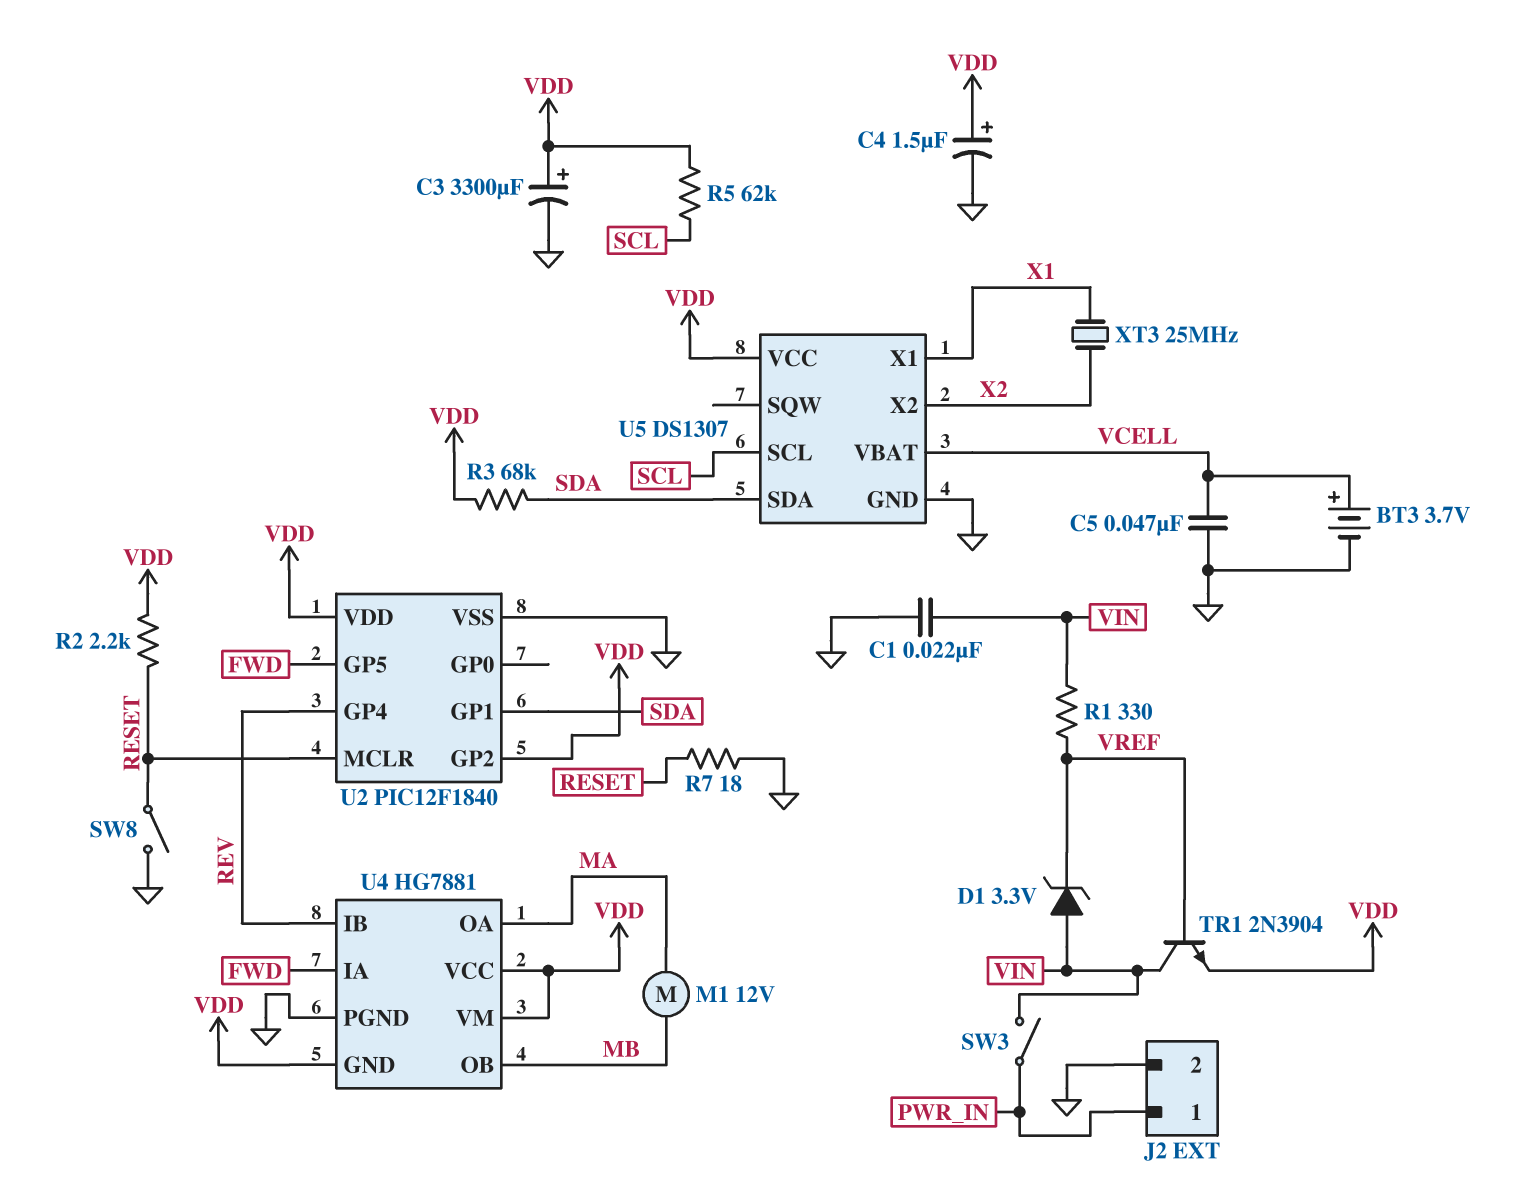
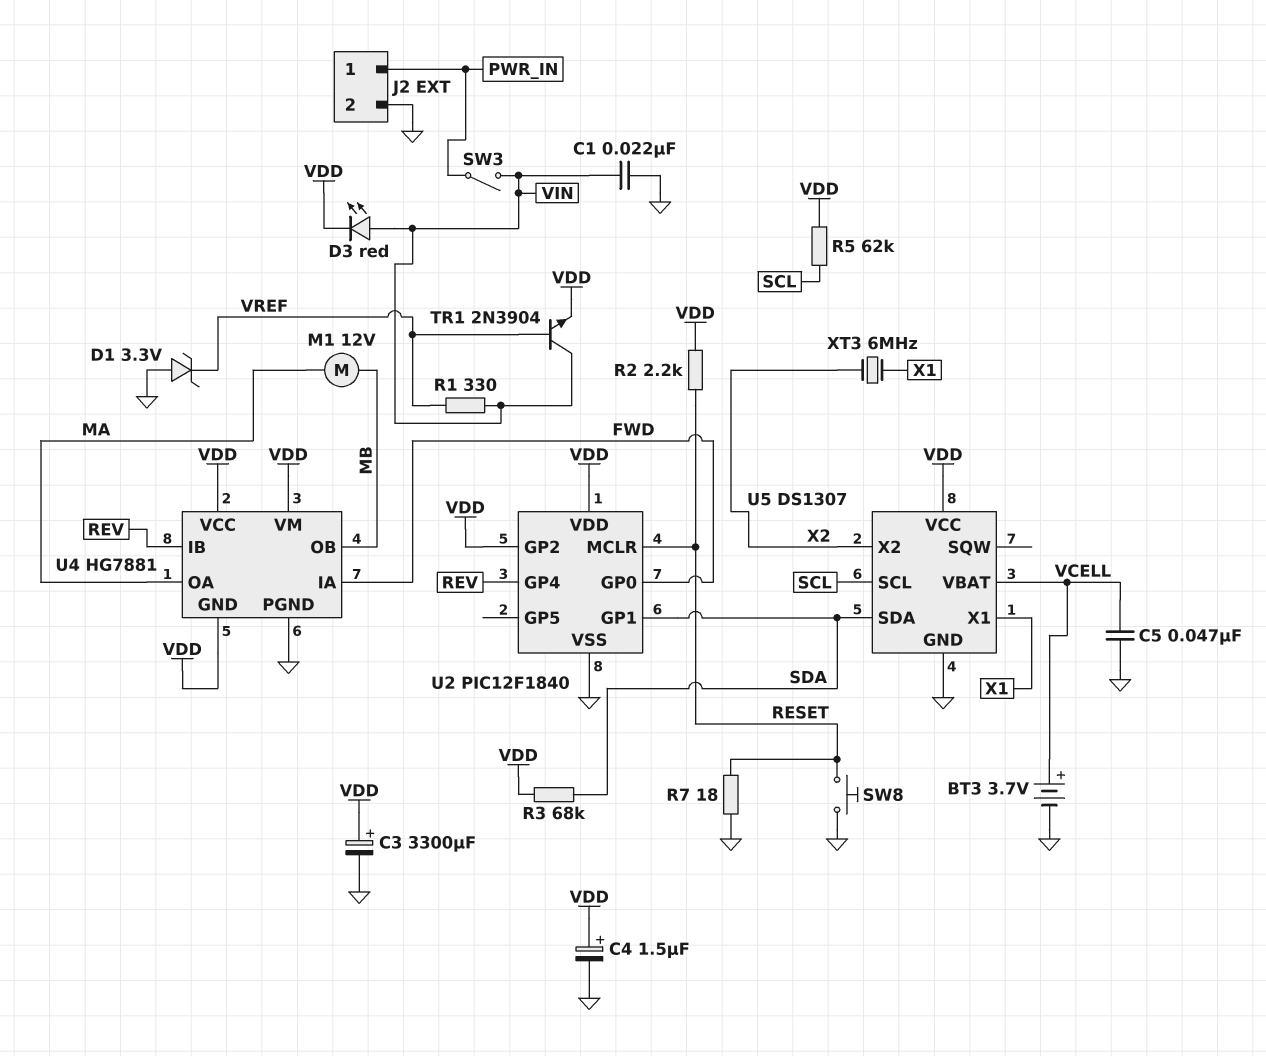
D1: zener 3.3V (A VIN, K VREF) -> zener 3.3V (A GND, K VREF)
D3: none -> LED red (A VIN, K VDD)
SW8: switch (GND, RESET) -> button (GND, RESET)
U2 pin GP0: none -> FWD
U2 pin GP5: FWD -> none
XT3: 25MHz (X1, X2) -> 6MHz (X1, X2)

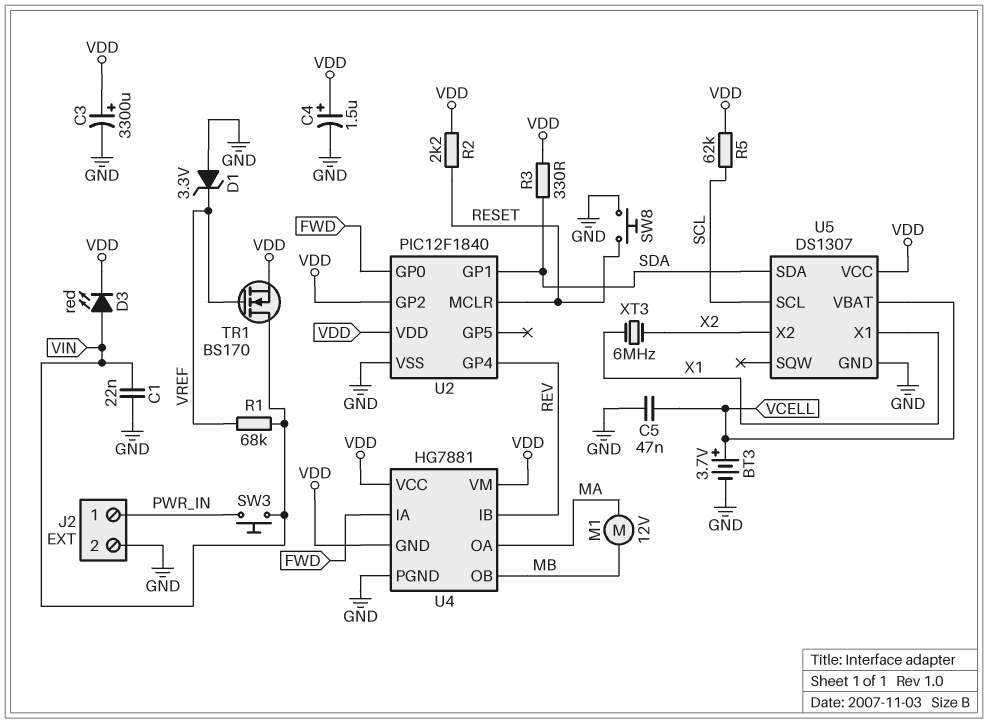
R1: 330 (VIN, VREF) -> 68k (VIN, VREF)
R3: 68k (SDA, VDD) -> 330 (SDA, VDD)
R7: 18 (GND, RESET) -> none
SW3: switch (PWR_IN, VIN) -> button (PWR_IN, VIN)
TR1: NPN 2N3904 (B VREF, C VIN, E VDD) -> NMOS BS170 (G VREF, D VIN, S VDD)

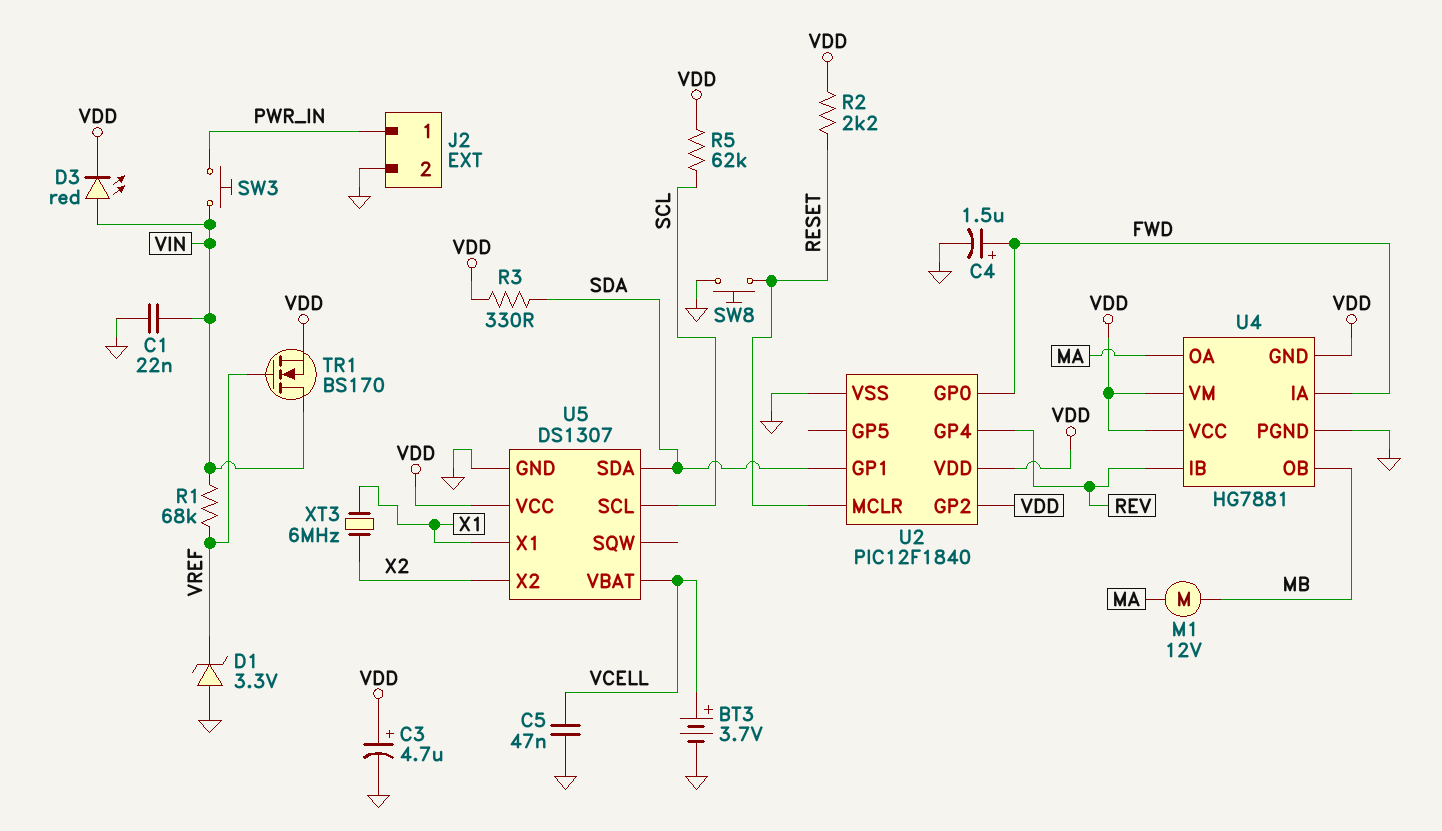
C3: 3300uF (plus VDD, minus GND) -> 4.7uF (plus VDD, minus GND)
C4: 1.5uF (plus VDD, minus GND) -> 1.5uF (plus FWD, minus GND)

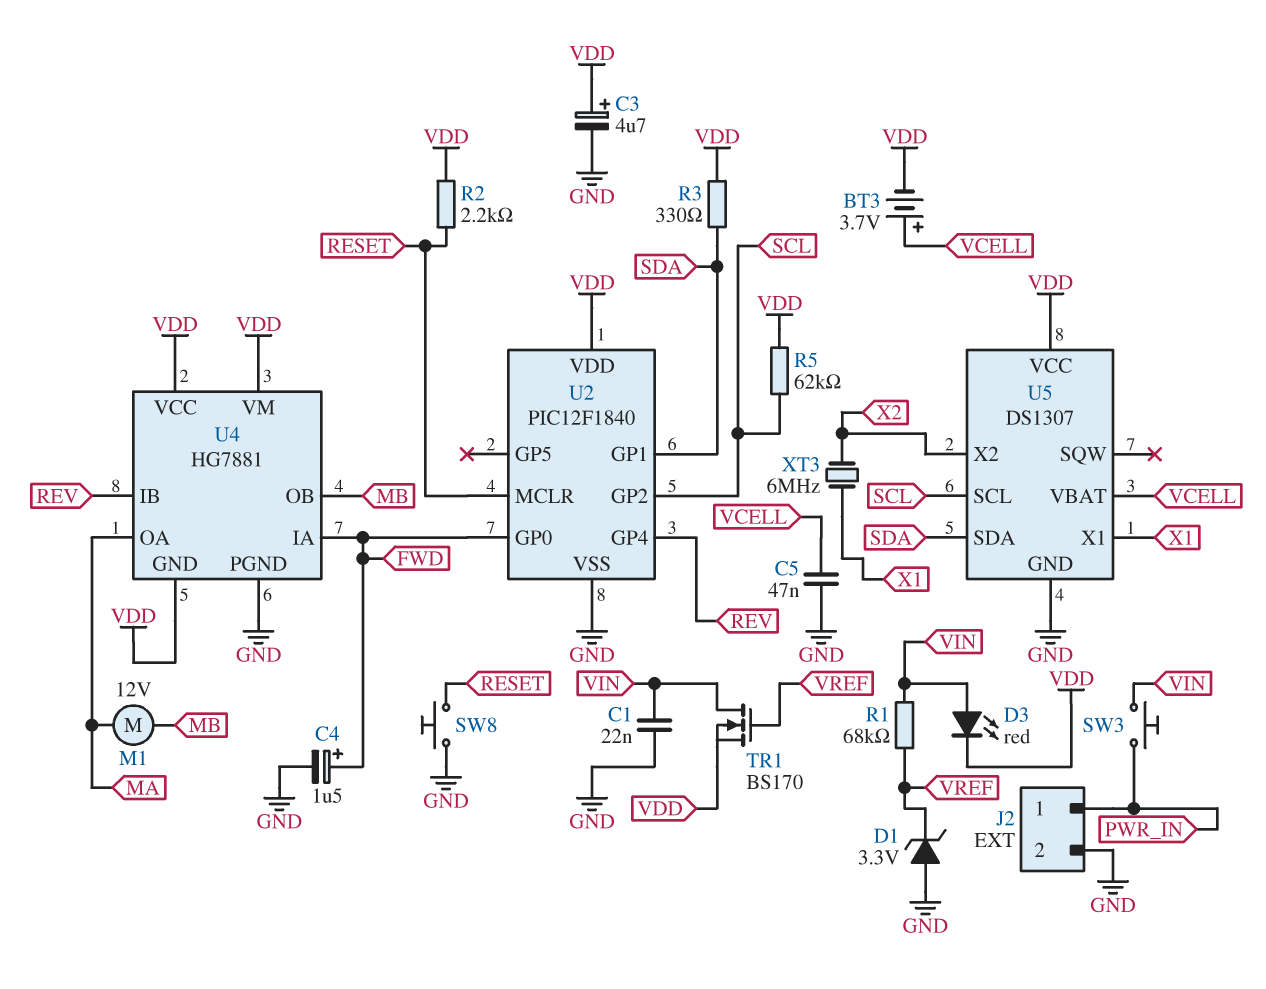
BT3: 3.7V (plus VCELL, minus GND) -> 3.7V (plus VCELL, minus VDD)
U2 pin GP2: VDD -> SCL

